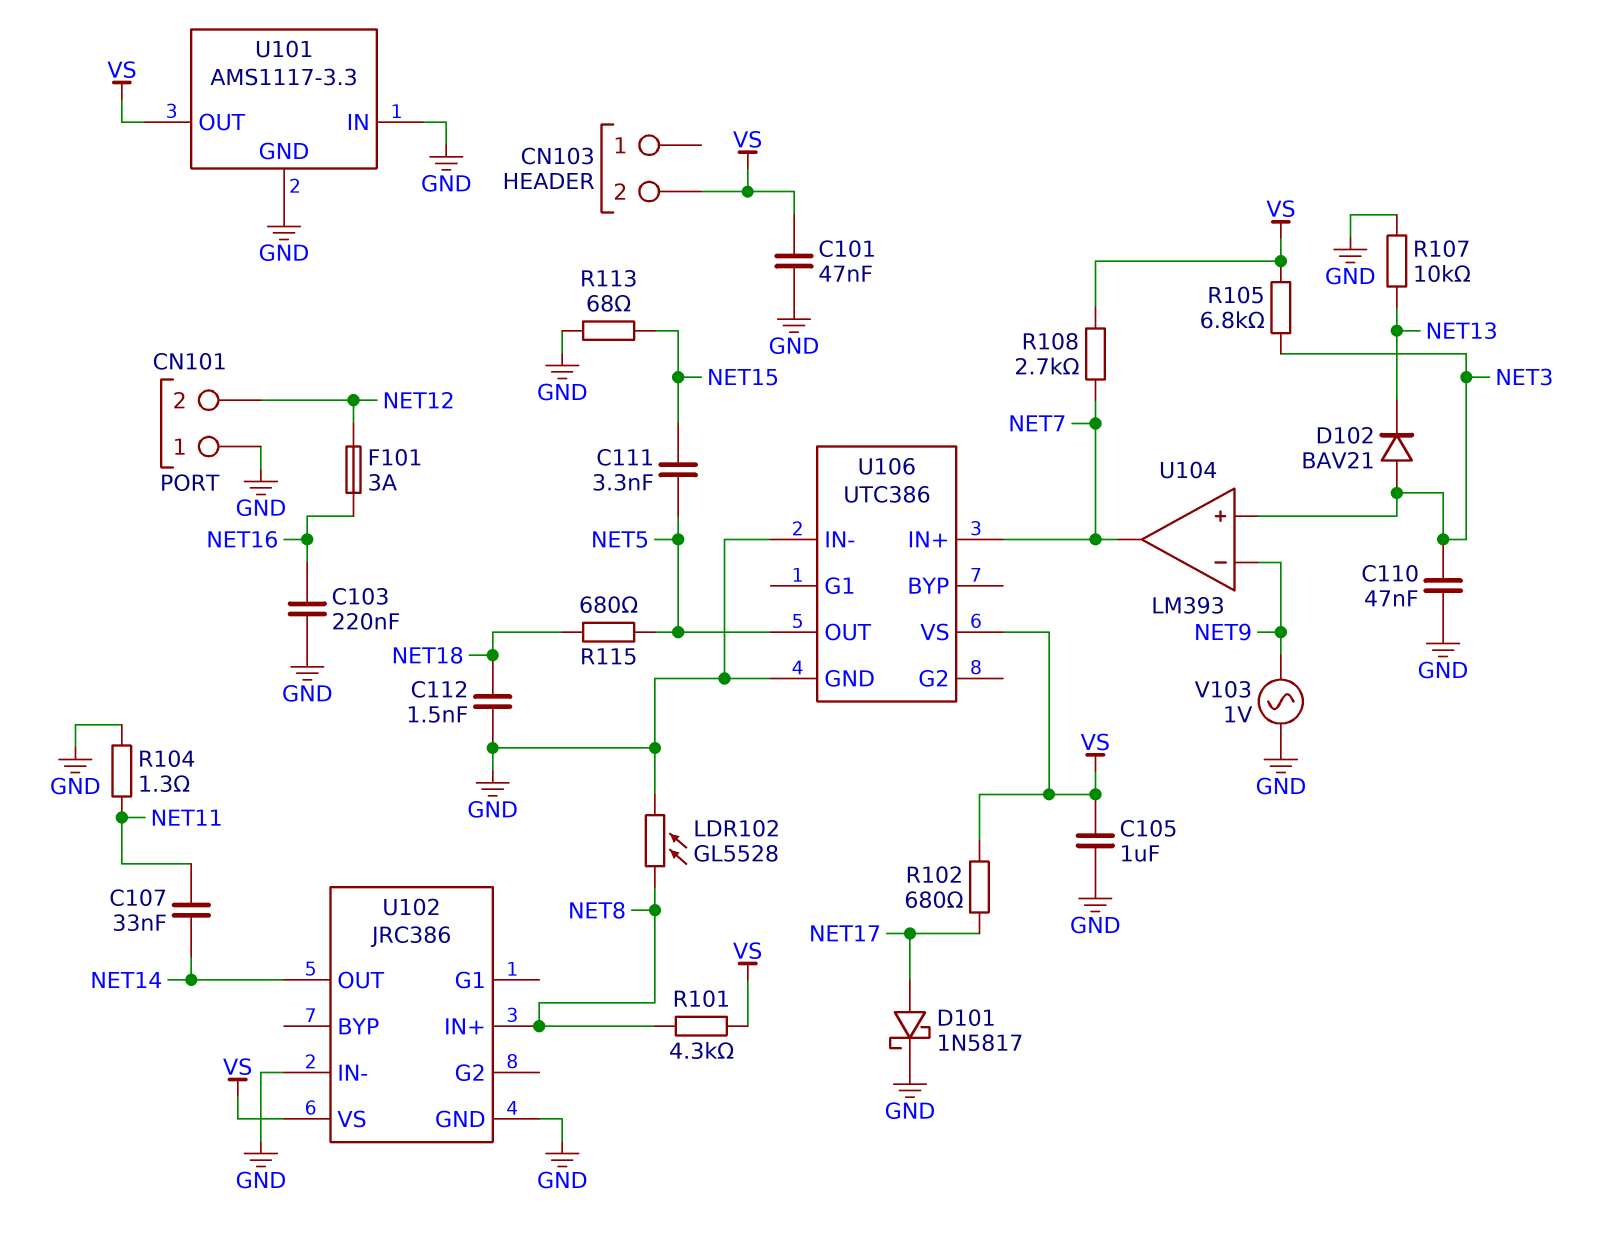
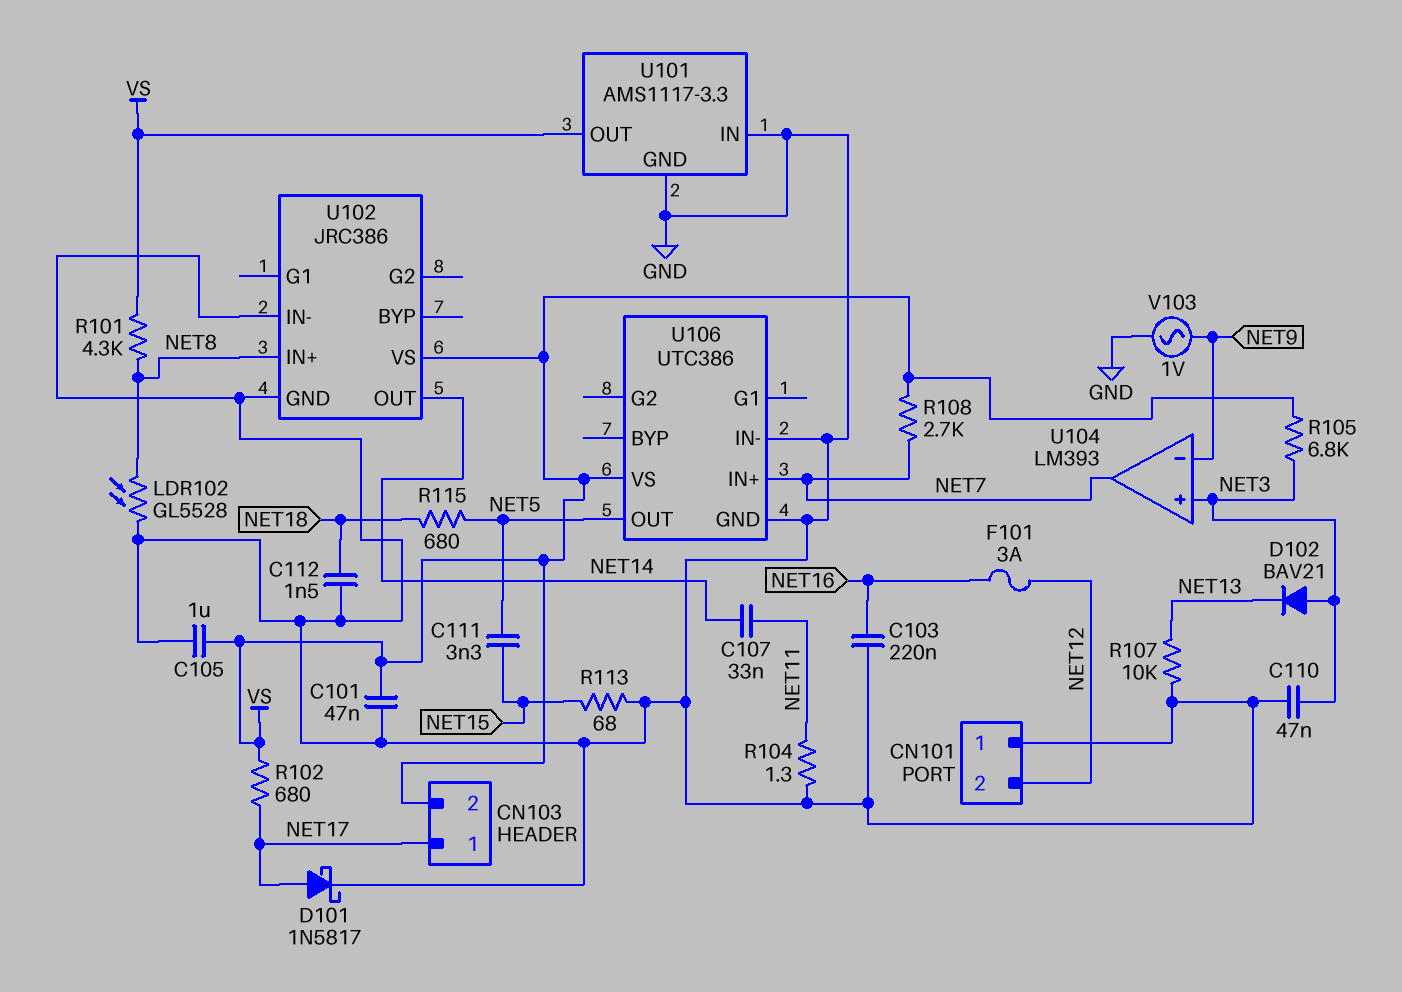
CN103 pin 1: none -> NET17

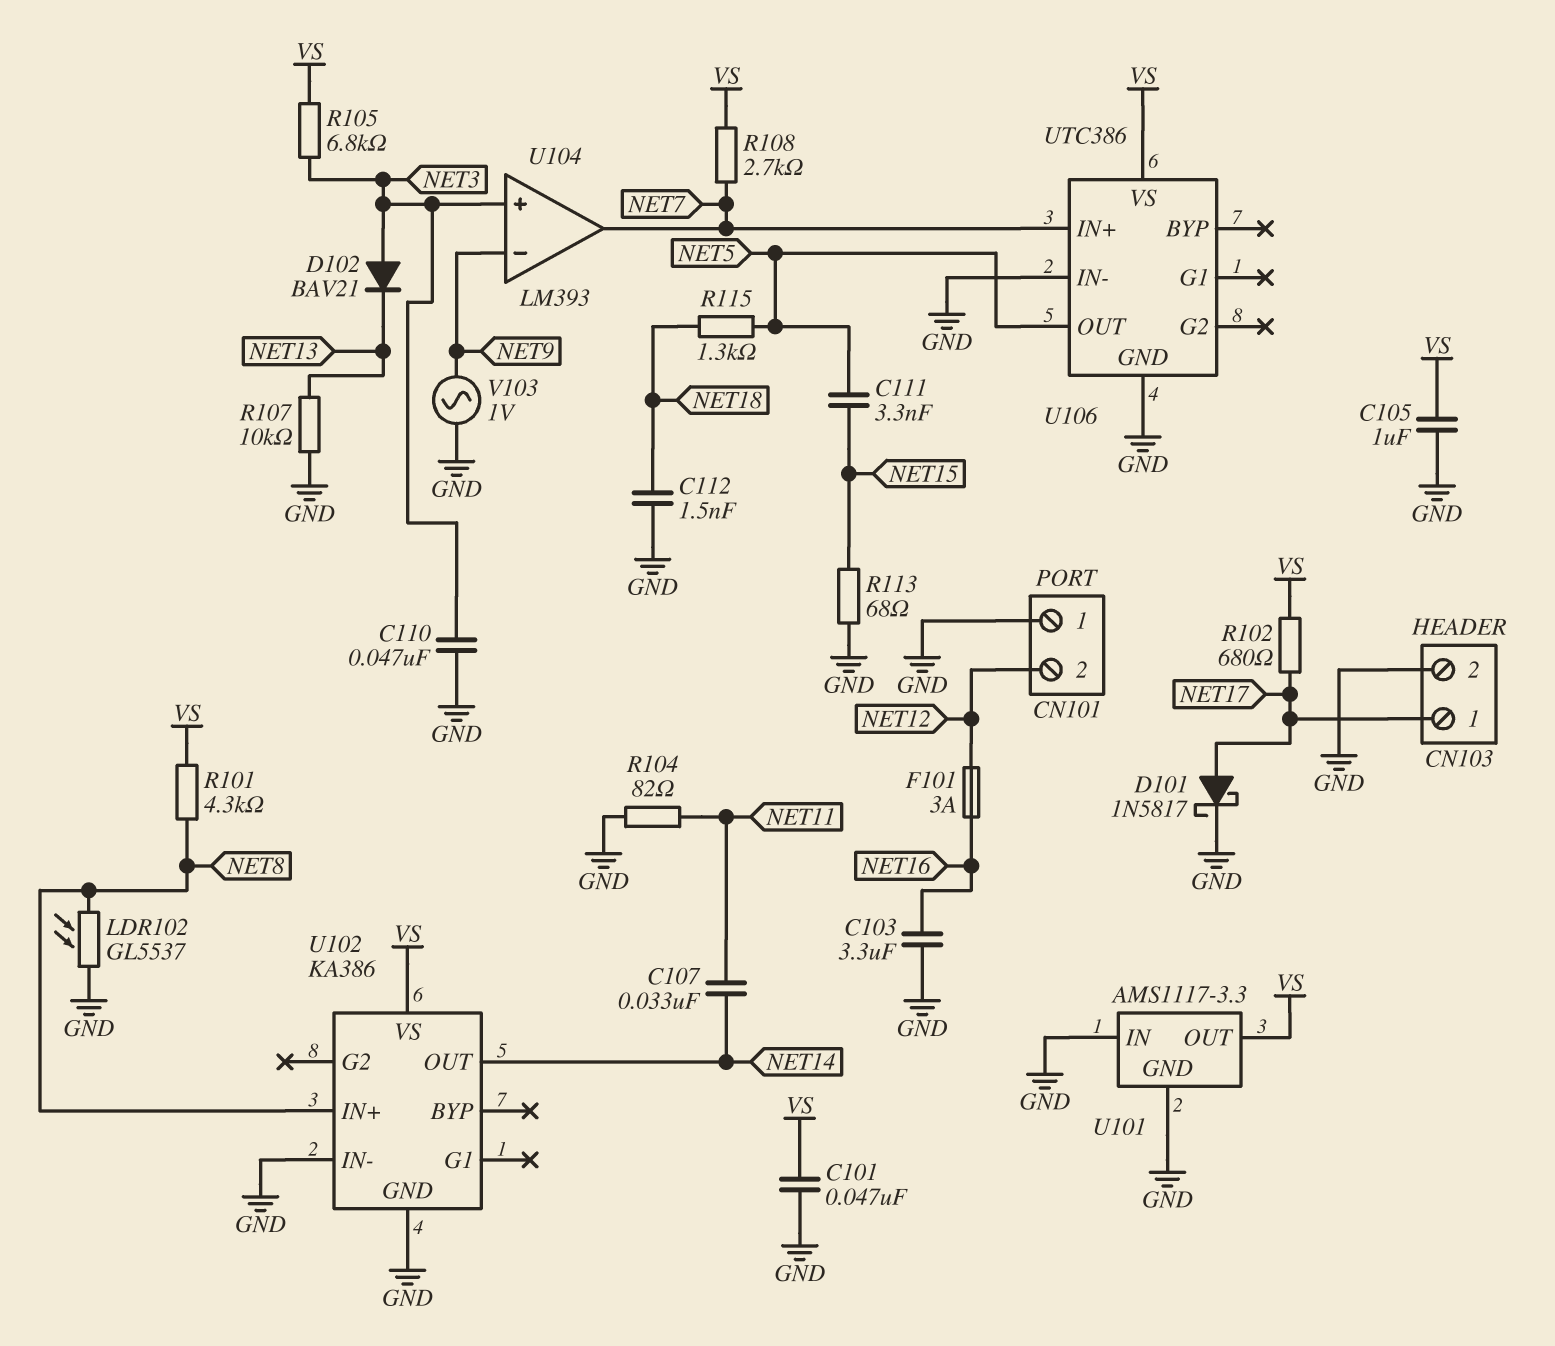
C103: 220nF (GND, NET16) -> 3.3uF (GND, NET16)
CN103 pin 2: VS -> GND
LDR102: GL5528 (GND, NET8) -> GL5537 (GND, NET8)
R104: 1.3 (GND, NET11) -> 82 (GND, NET11)
R115: 680 (NET5, NET18) -> 1.3k (NET5, NET18)
U102: JRC386 -> KA386

